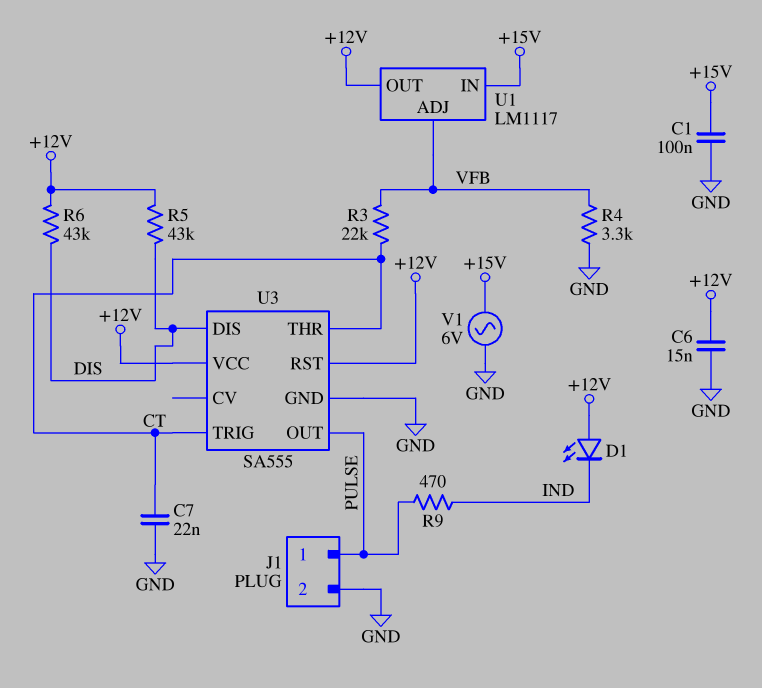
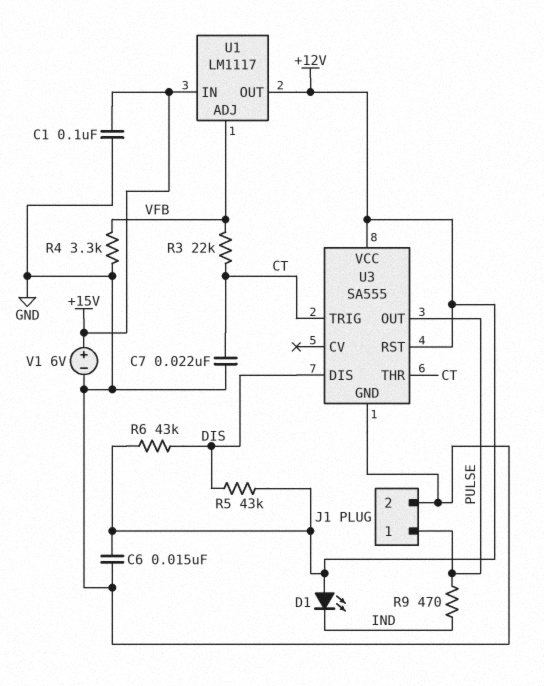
V1: AC 6V (+15V, GND) -> 6V (plus +15V, minus GND)

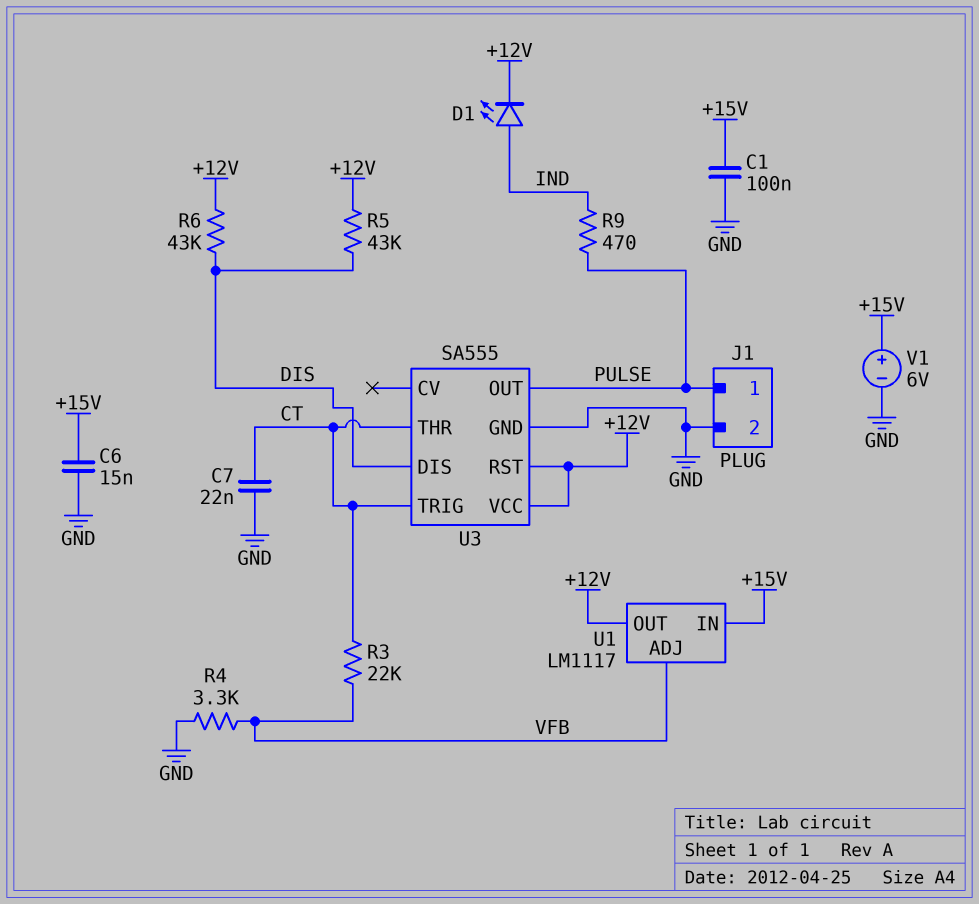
C6: 15nF (+12V, GND) -> 15nF (+15V, GND)
D1: LED (A +12V, K IND) -> LED (A IND, K +12V)

